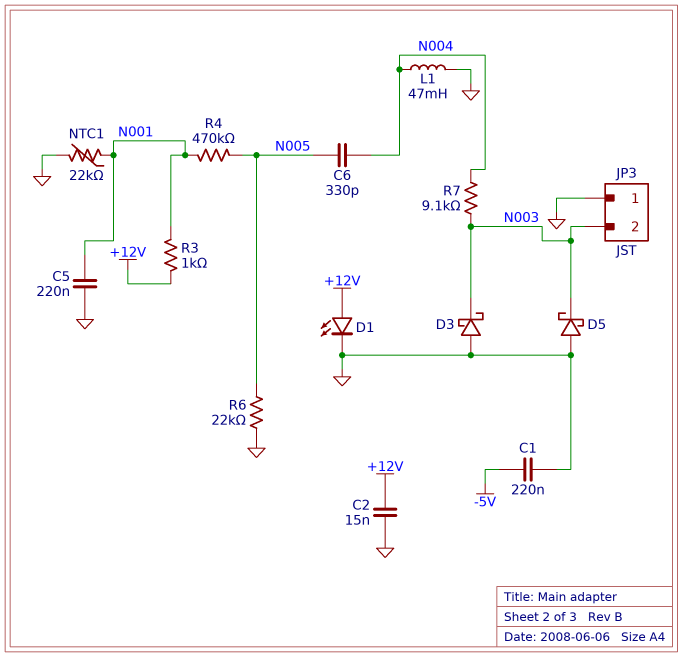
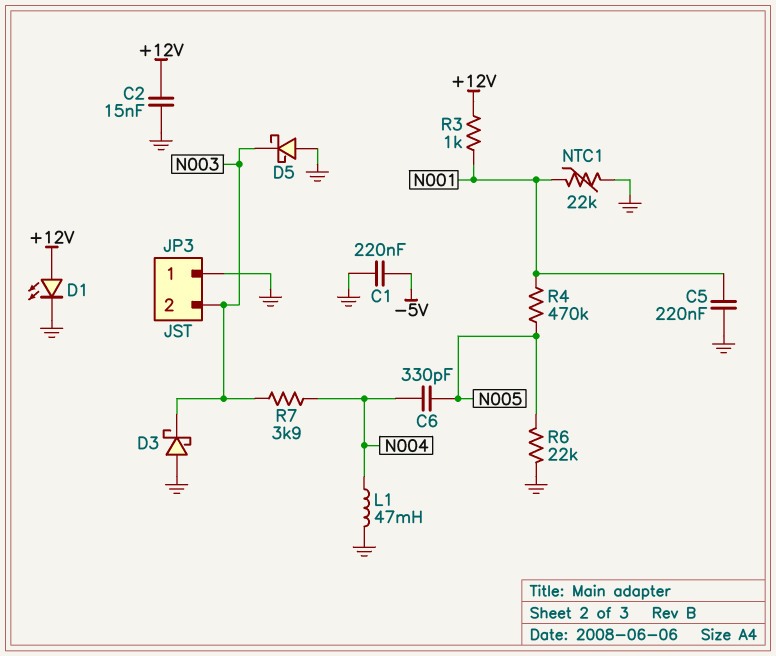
R7: 9.1k (N003, N004) -> 3.9k (N003, N004)

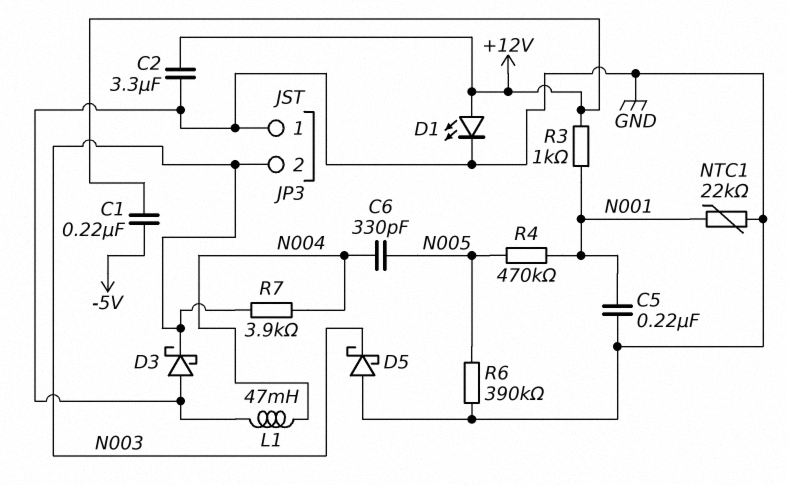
C1: 220nF (-5V, GND) -> 220nF (+12V, -5V)
C2: 15nF (+12V, GND) -> 3.3uF (+12V, GND)
R6: 22k (GND, N005) -> 390k (GND, N005)

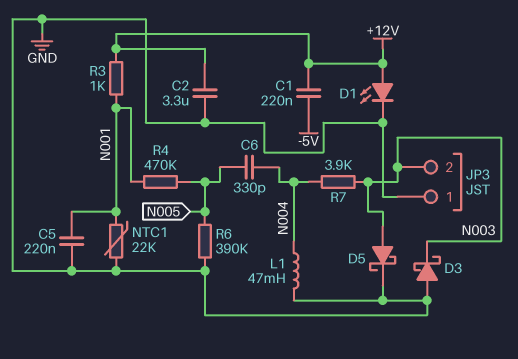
D5: schottky (A GND, K N003) -> schottky (A N003, K GND)

